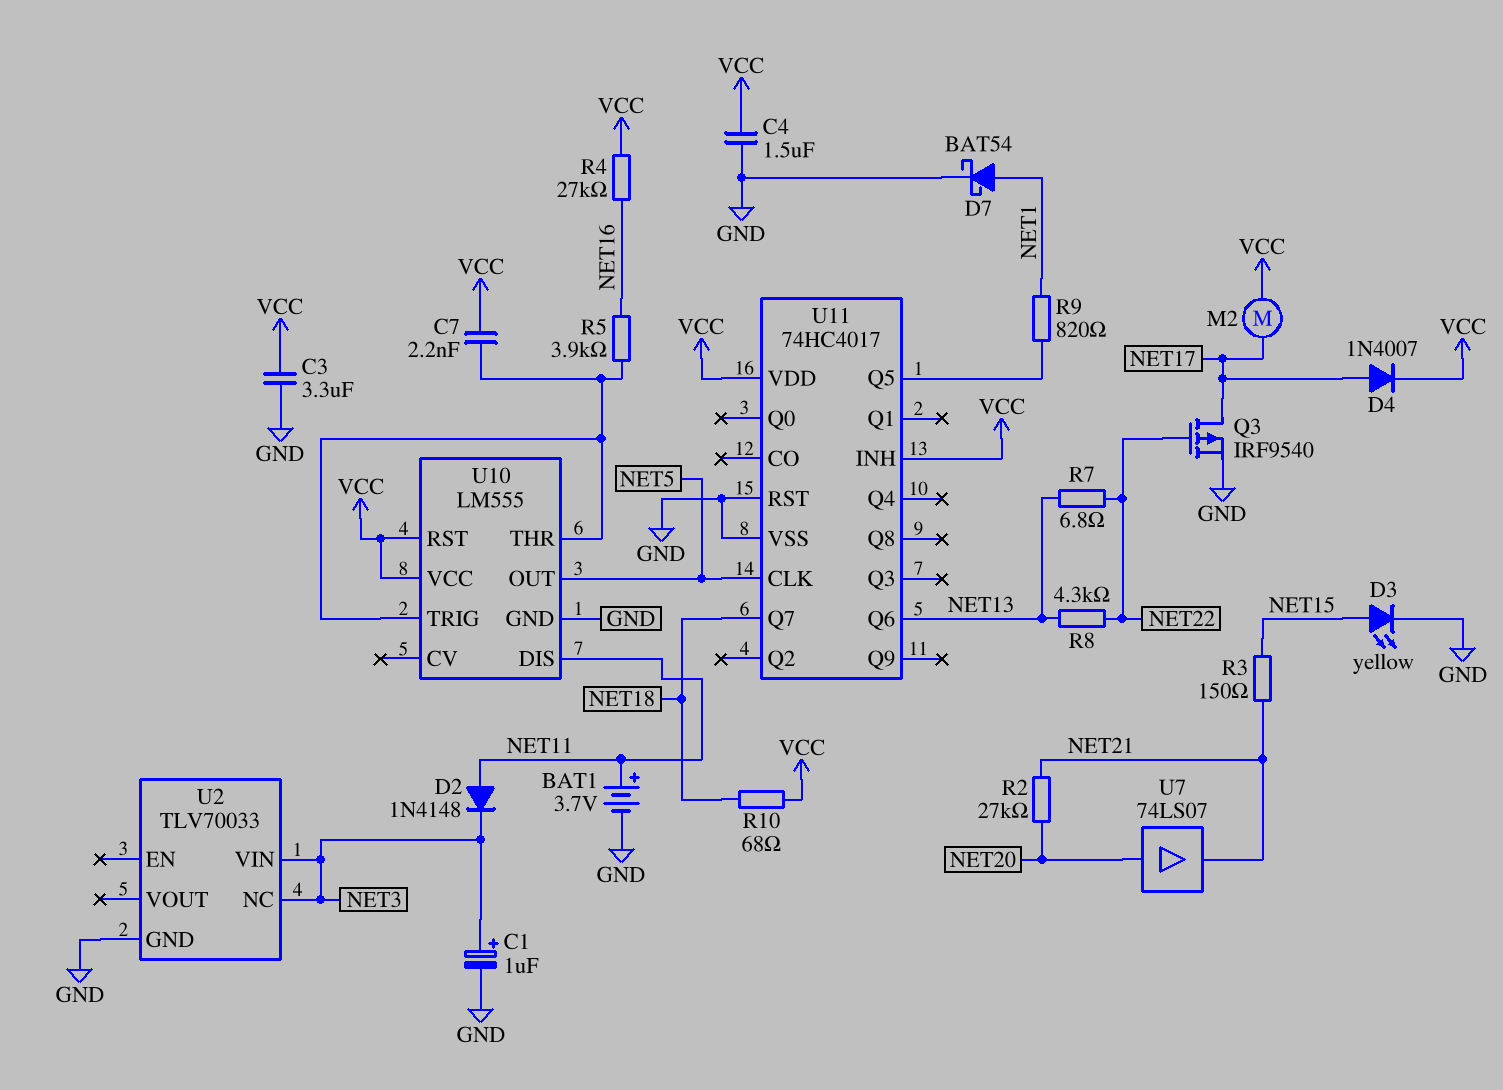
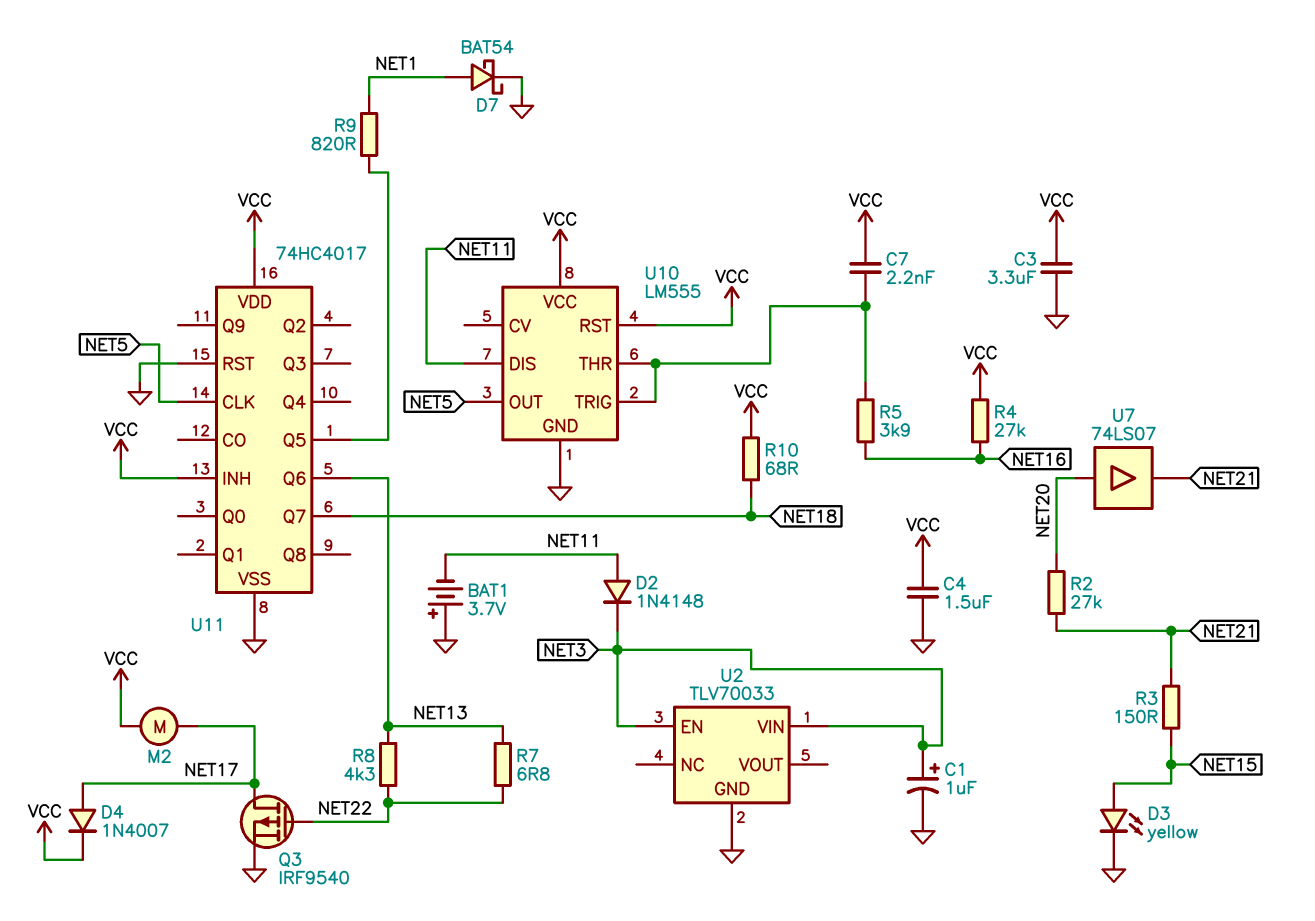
BAT1: 3.7V (plus NET11, minus GND) -> 3.7V (plus GND, minus NET11)
U2 pin EN: none -> NET3
U2 pin NC: NET3 -> none

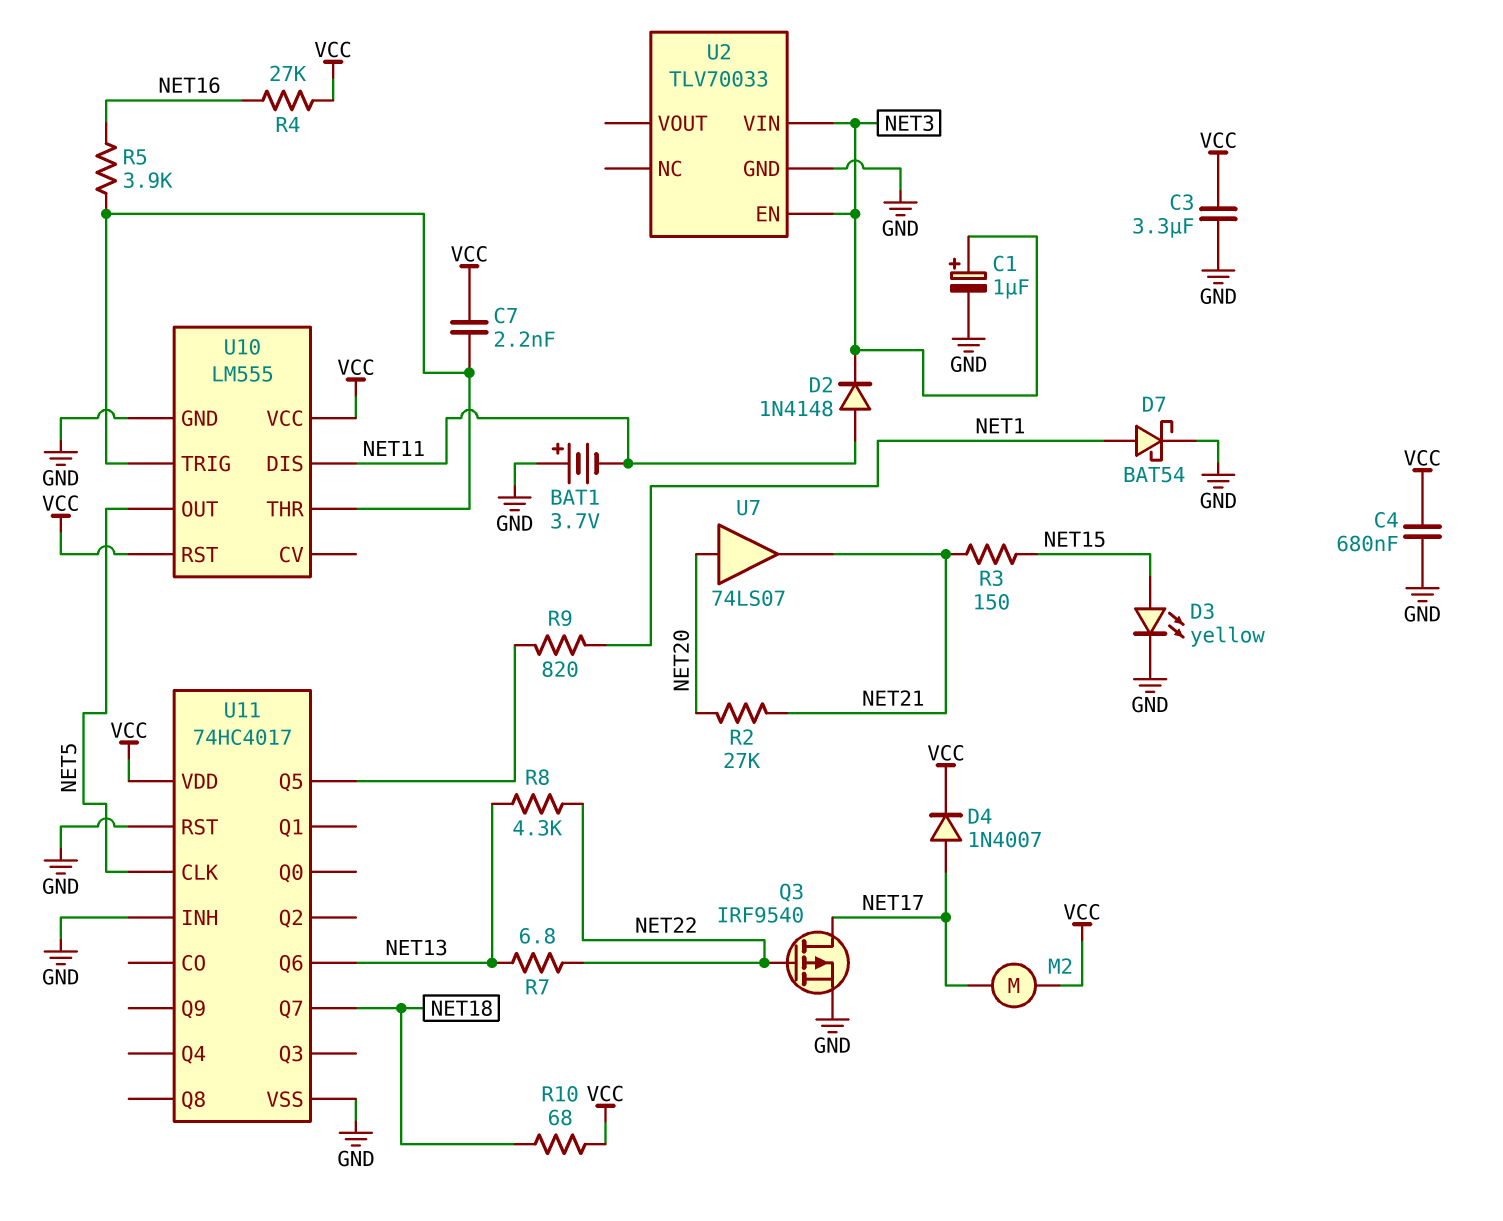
C4: 1.5uF (GND, VCC) -> 680nF (GND, VCC)
U11 pin INH: VCC -> GND

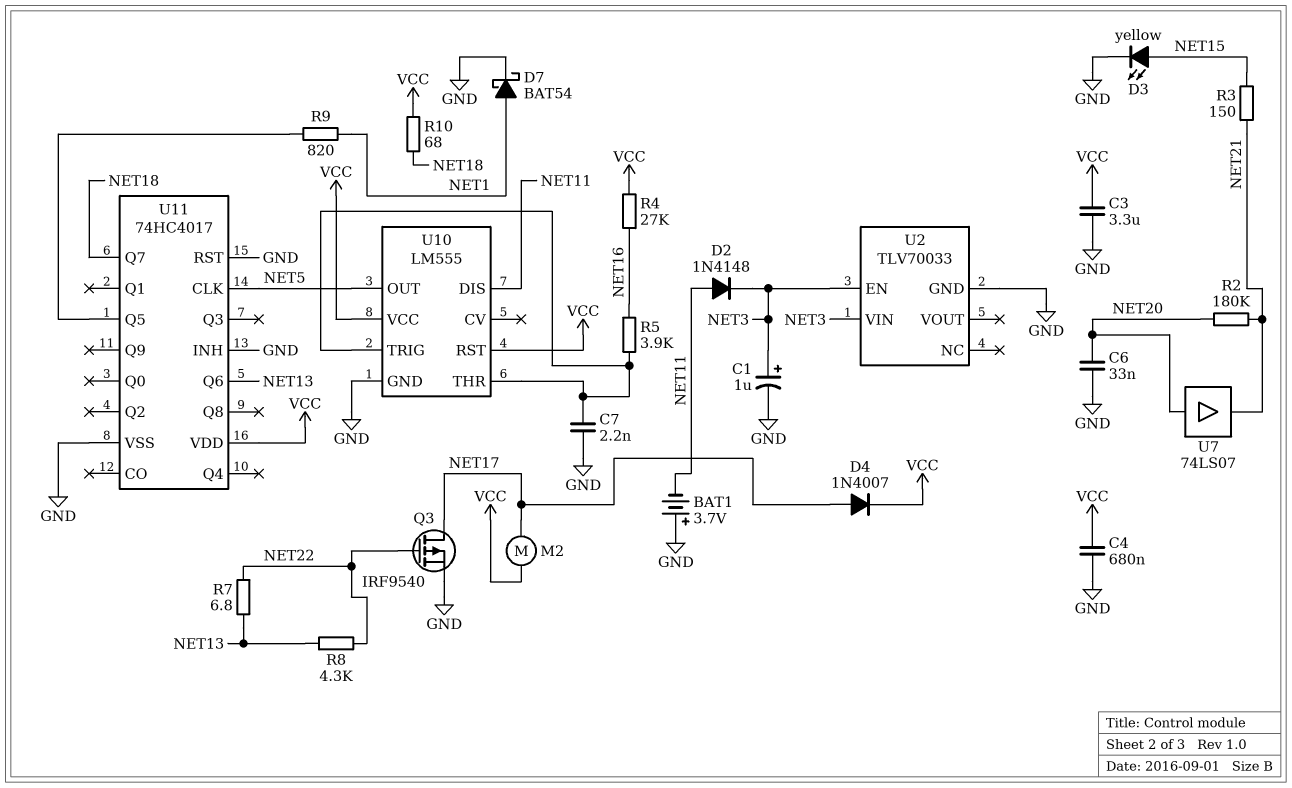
C6: none -> 33nF (GND, NET20)
C7: 2.2nF (U10/THR, VCC) -> 2.2nF (GND, U10/THR)
R2: 27k (NET20, NET21) -> 180k (NET20, NET21)

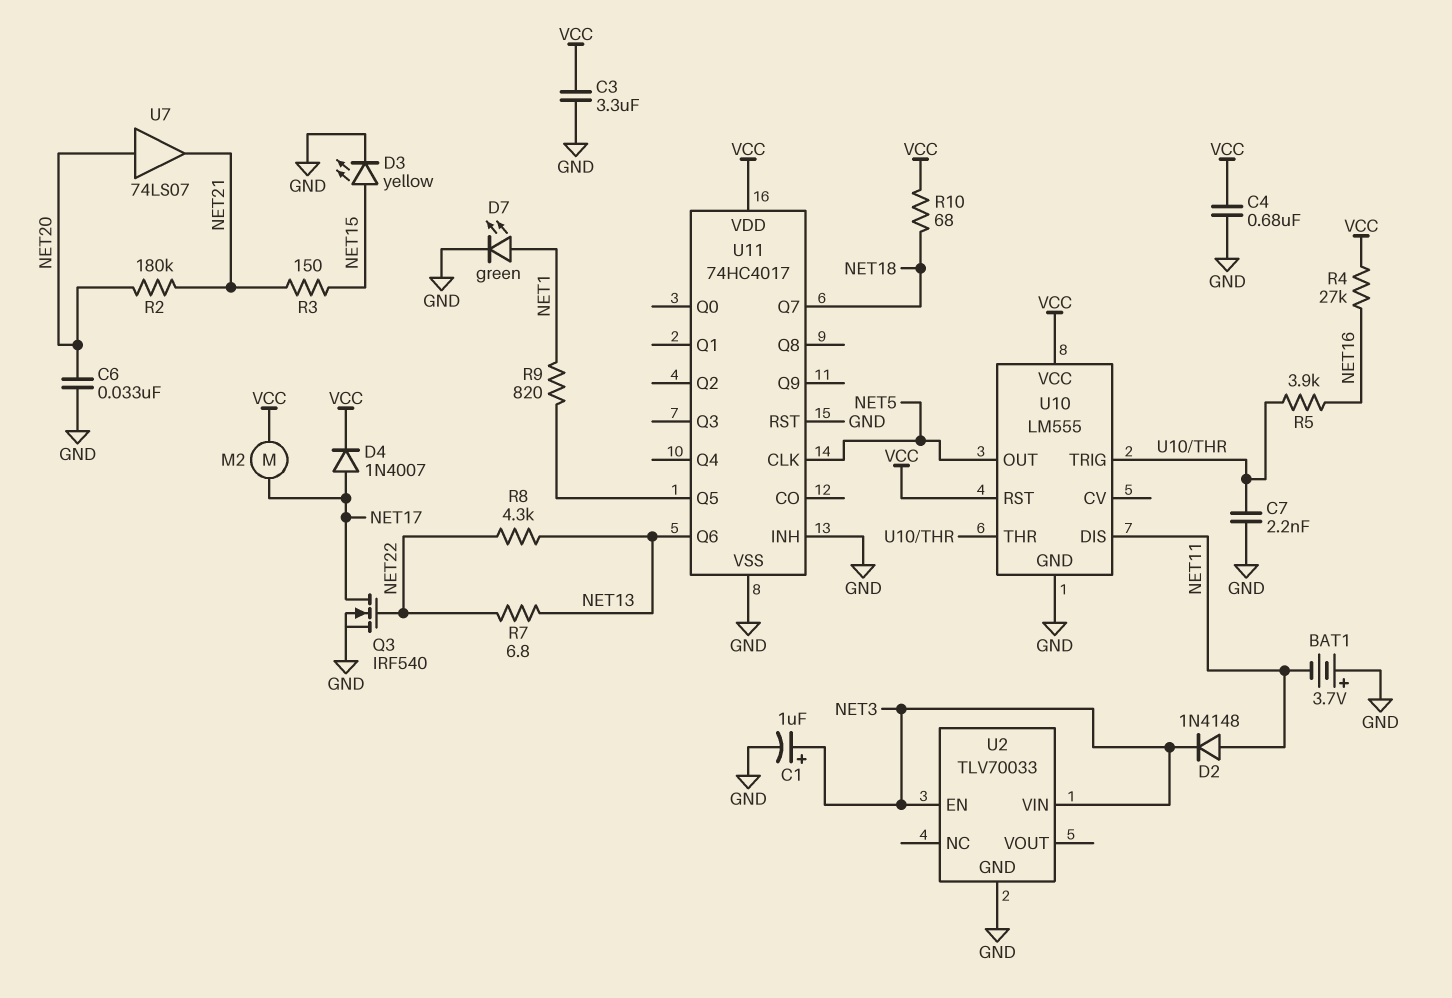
D7: schottky BAT54 (A NET1, K GND) -> LED green (A NET1, K GND)
Q3: PMOS IRF9540 (G NET22, D NET17, S GND) -> NMOS IRF540 (G NET22, D NET17, S GND)

